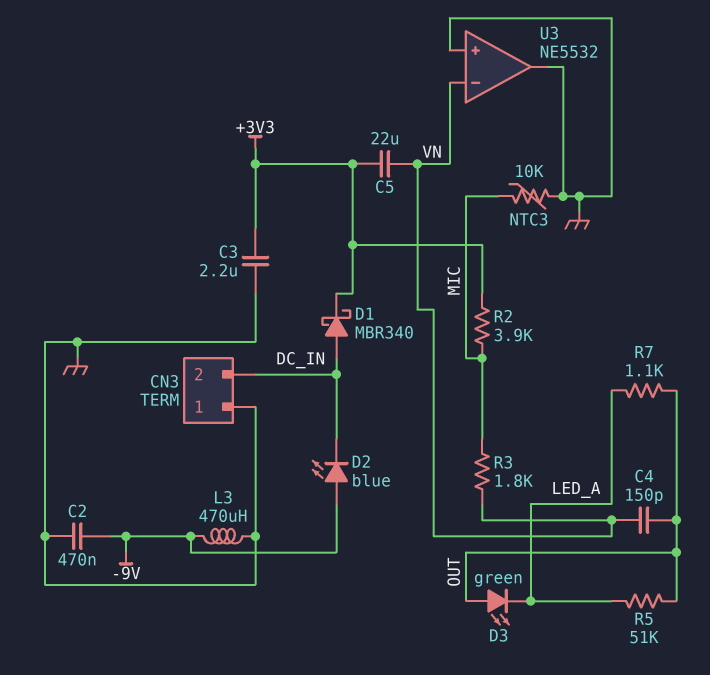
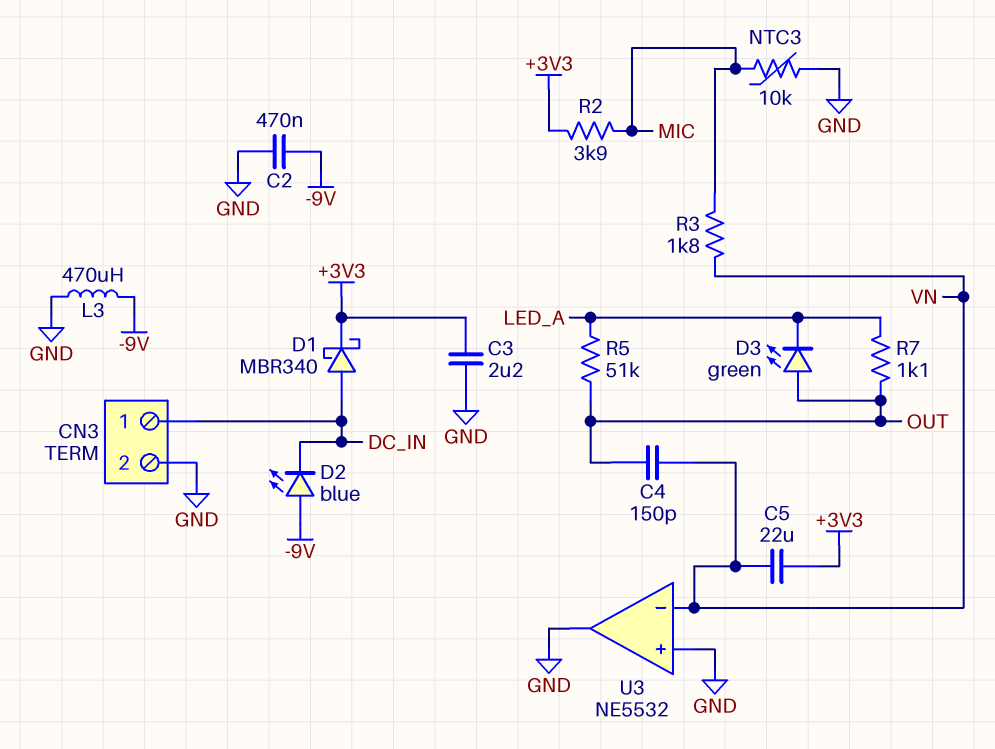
CN3 pin 1: GND -> DC_IN
CN3 pin 2: DC_IN -> GND

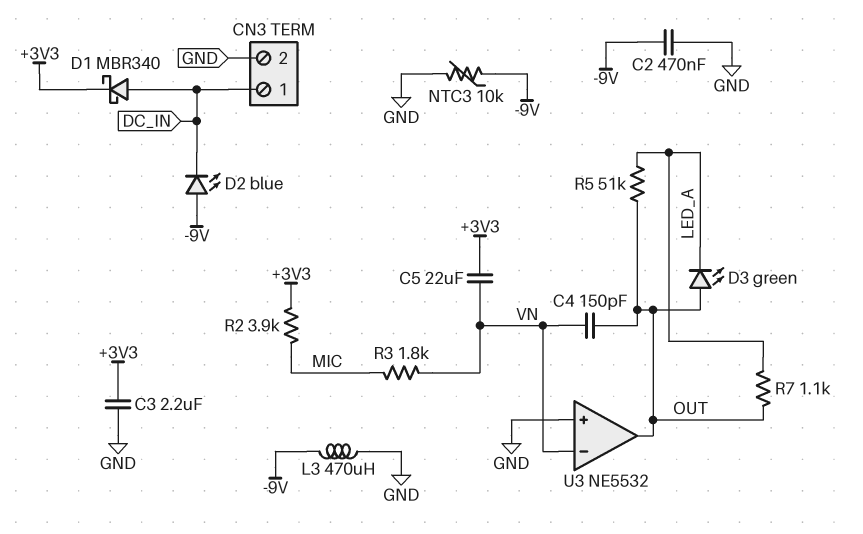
NTC3: 10k (GND, MIC) -> 10k (-9V, GND)
U3 pin out: GND -> OUT

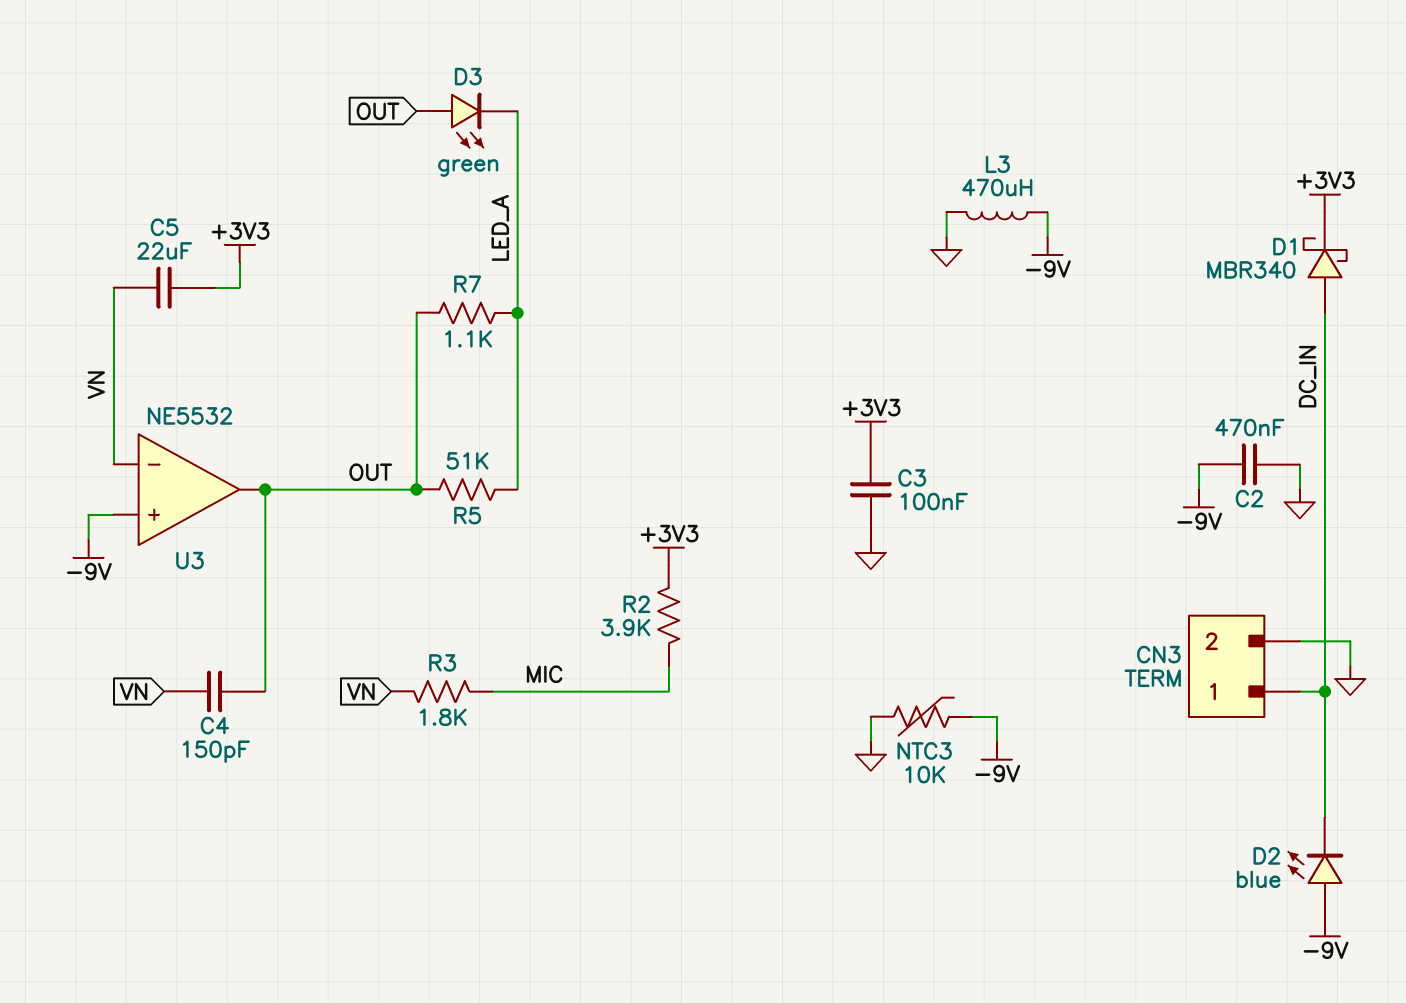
C3: 2.2uF (+3V3, GND) -> 100nF (+3V3, GND)
U3 pin in+: GND -> -9V

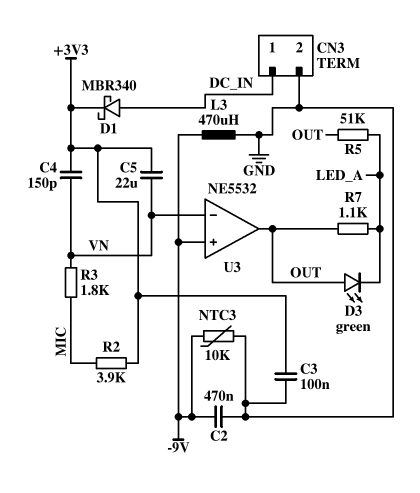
C4: 150pF (OUT, VN) -> 150pF (+3V3, VN)
D2: LED blue (A -9V, K DC_IN) -> none

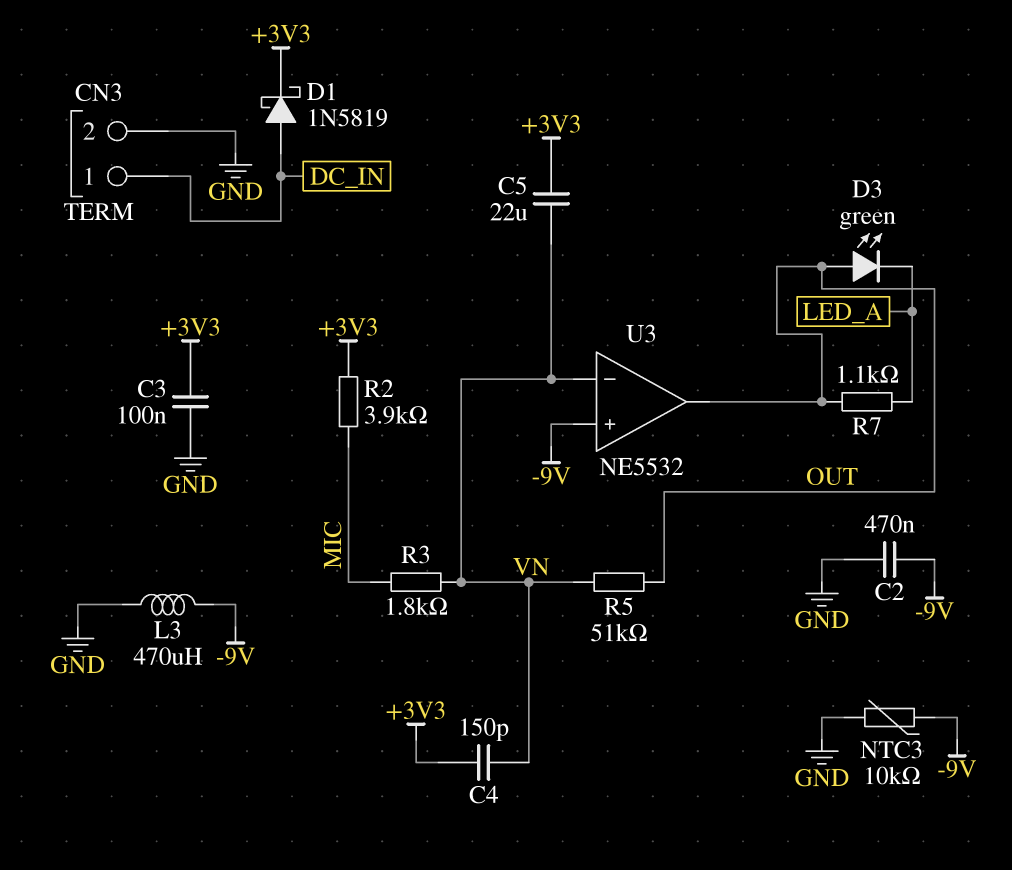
D1: schottky MBR340 (A DC_IN, K +3V3) -> schottky 1N5819 (A DC_IN, K +3V3)
R5: 51k (LED_A, OUT) -> 51k (OUT, VN)

